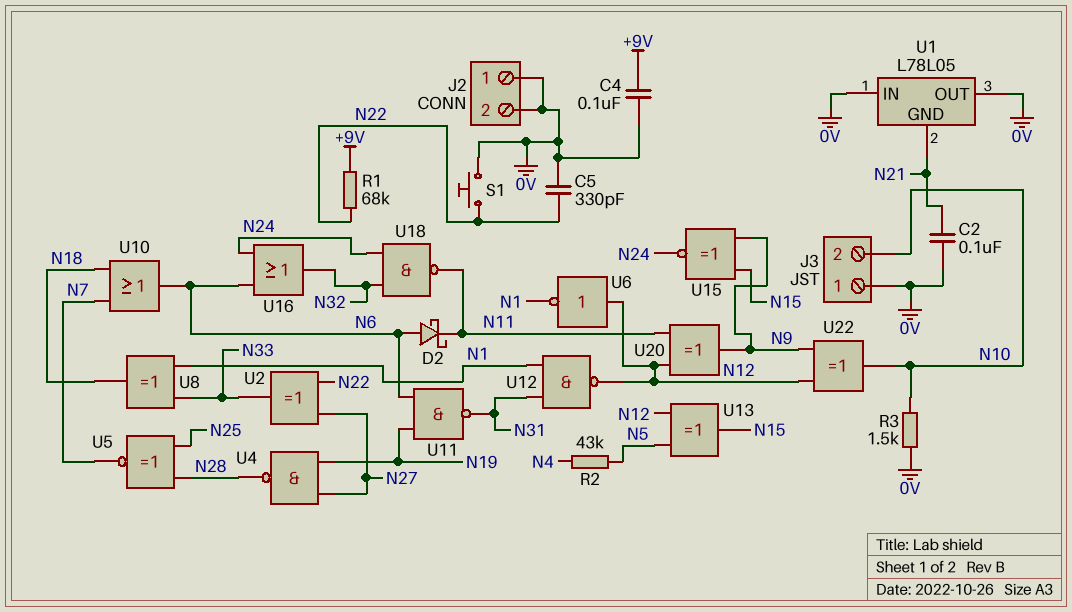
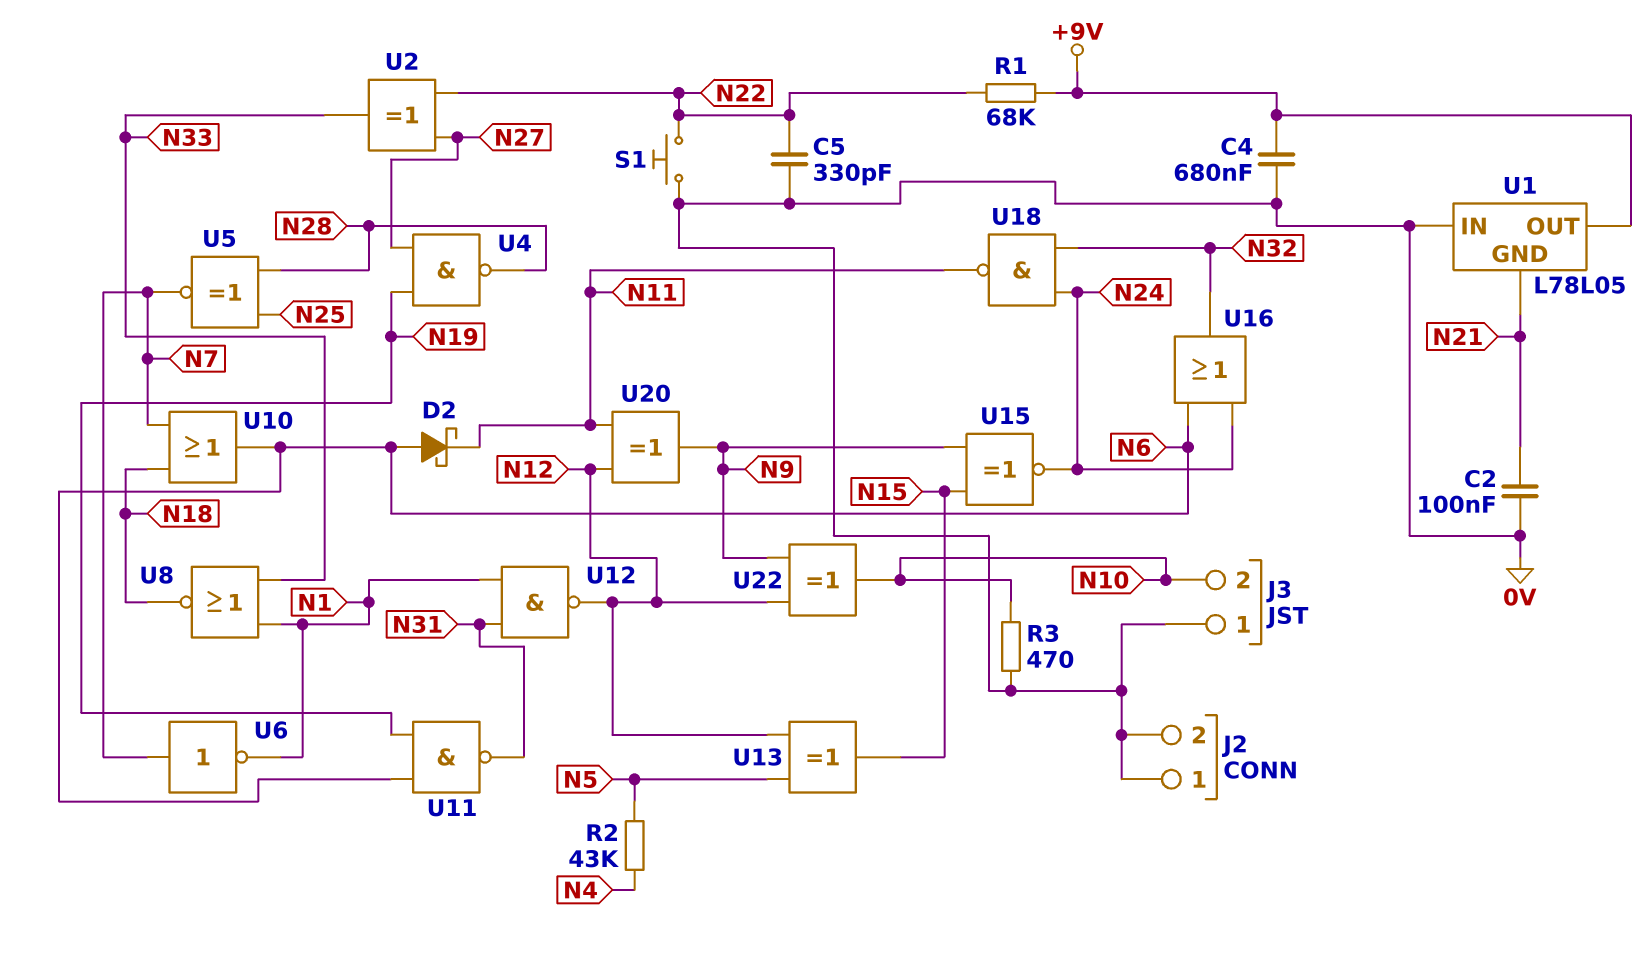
C4: 100nF (+9V, 0V) -> 680nF (+9V, 0V)
R3: 1.5k (0V, N10) -> 470 (0V, N10)
U1 pin OUT: 0V -> +9V
U6: NOT (in N12, out N1) -> NOT (in N7, out N1)
U8: XOR (in N1, in N33, out N18) -> NOR (in N1, in N33, out N18)

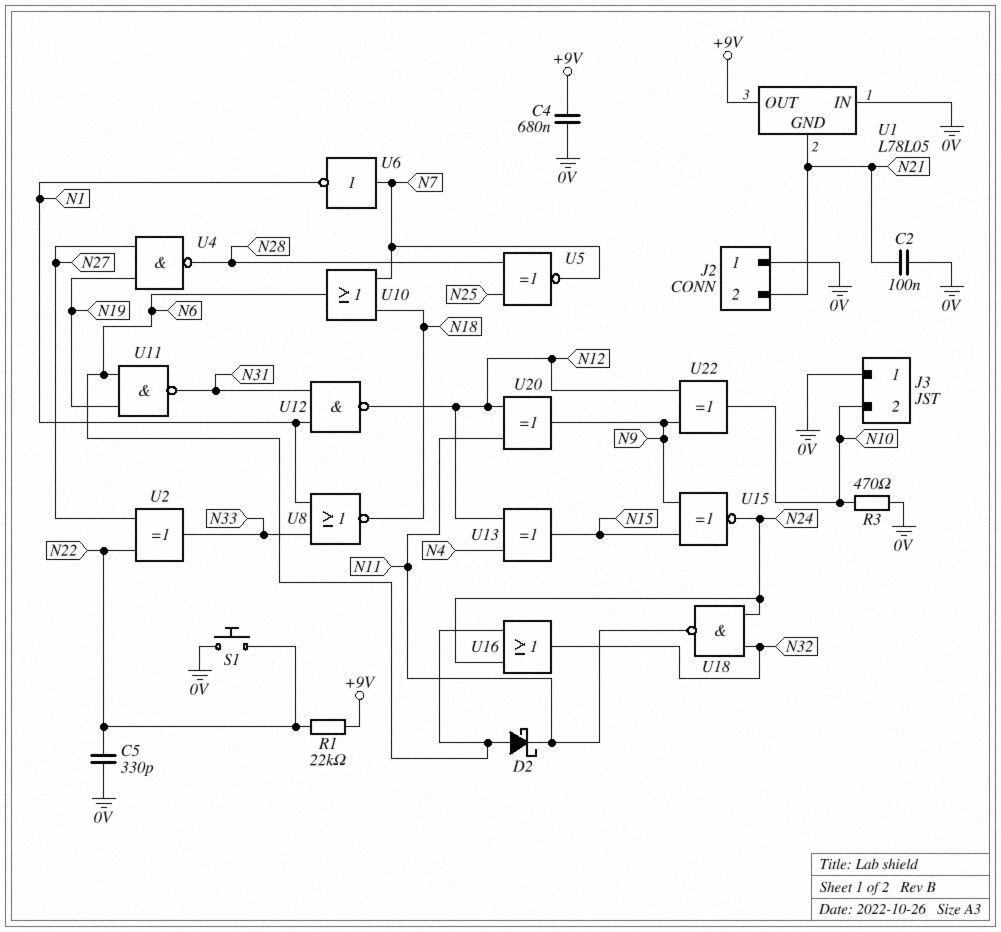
J2 pin 2: 0V -> N21
R1: 68k (+9V, N22) -> 22k (+9V, N22)
R2: 43k (N4, N5) -> none
U13: XOR (in N5, in N12, out N15) -> XOR (in N4, in N12, out N15)

